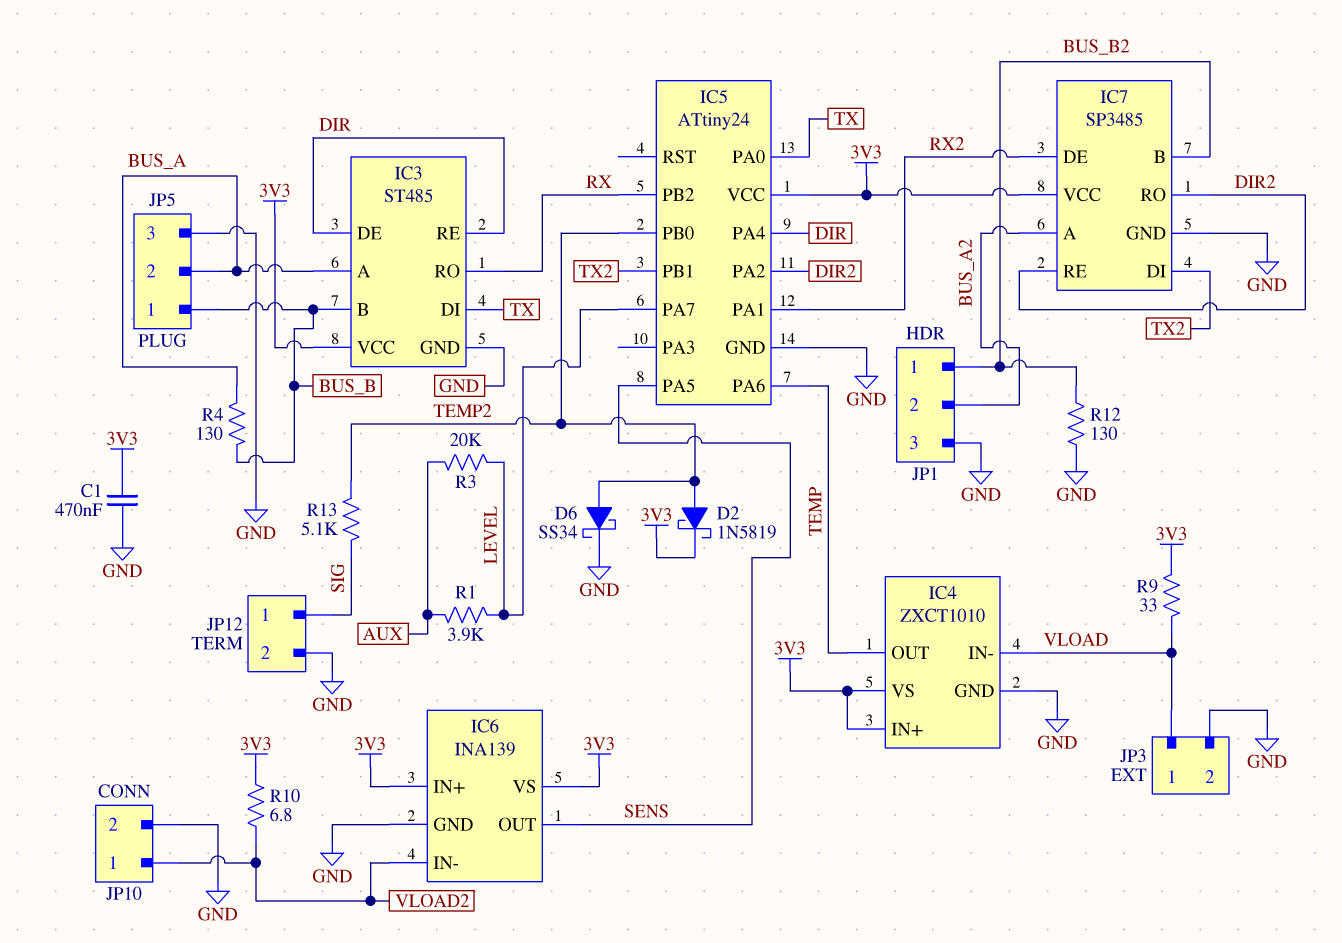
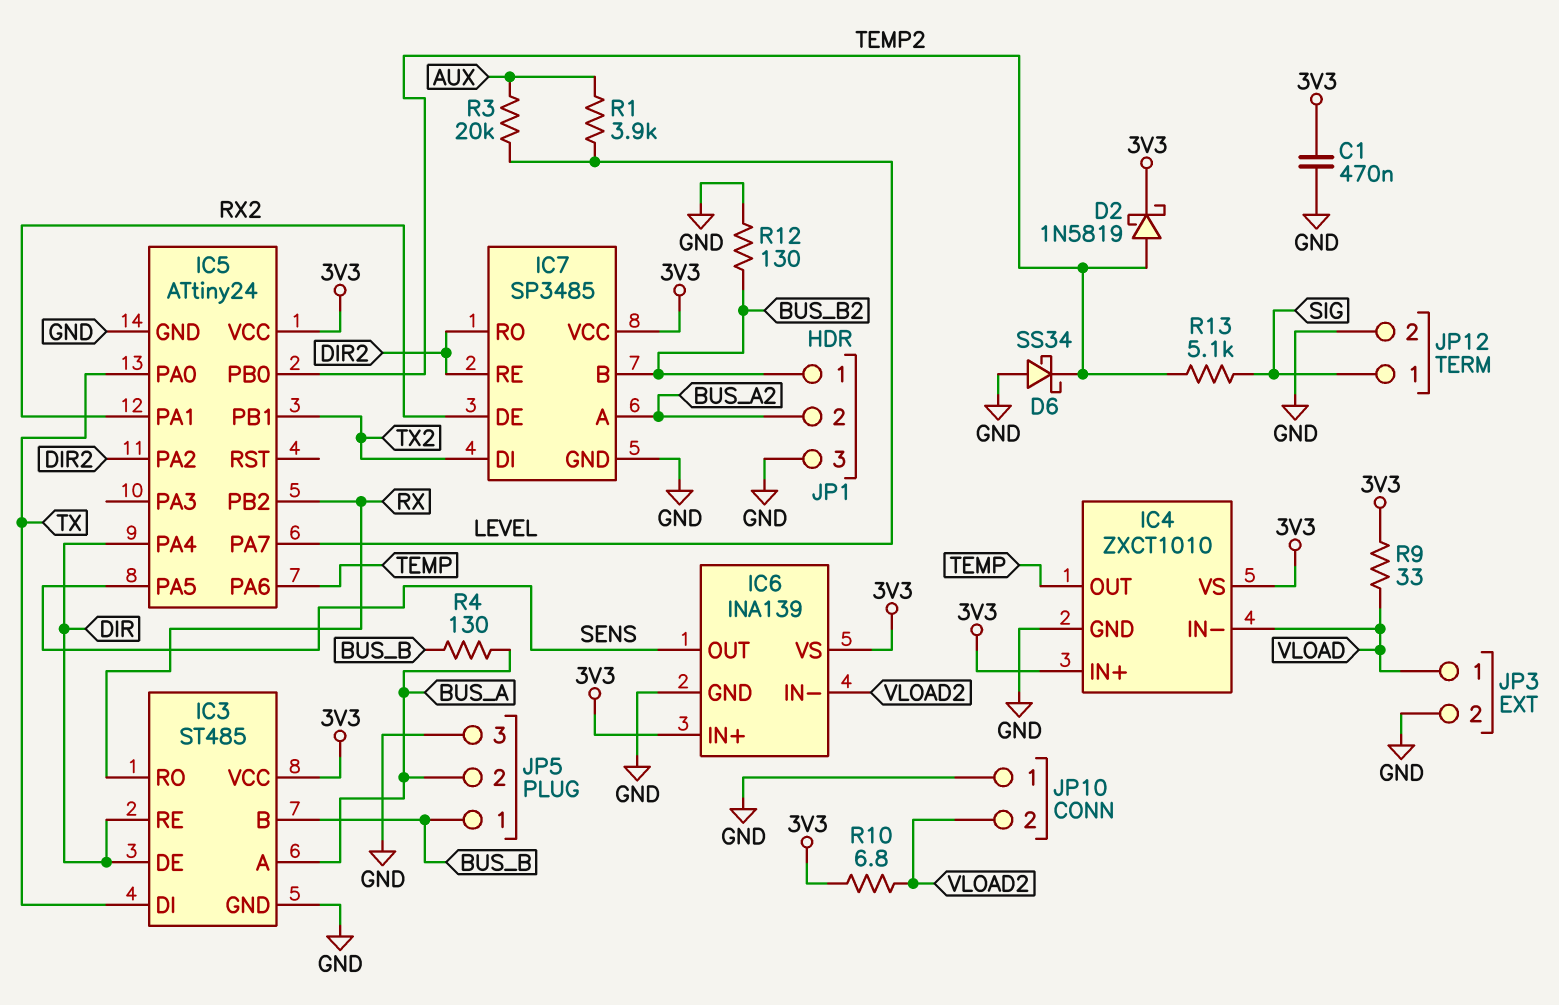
D6: schottky SS34 (A TEMP2, K GND) -> schottky SS34 (A GND, K TEMP2)
JP10 pin 1: VLOAD2 -> GND
JP10 pin 2: GND -> VLOAD2

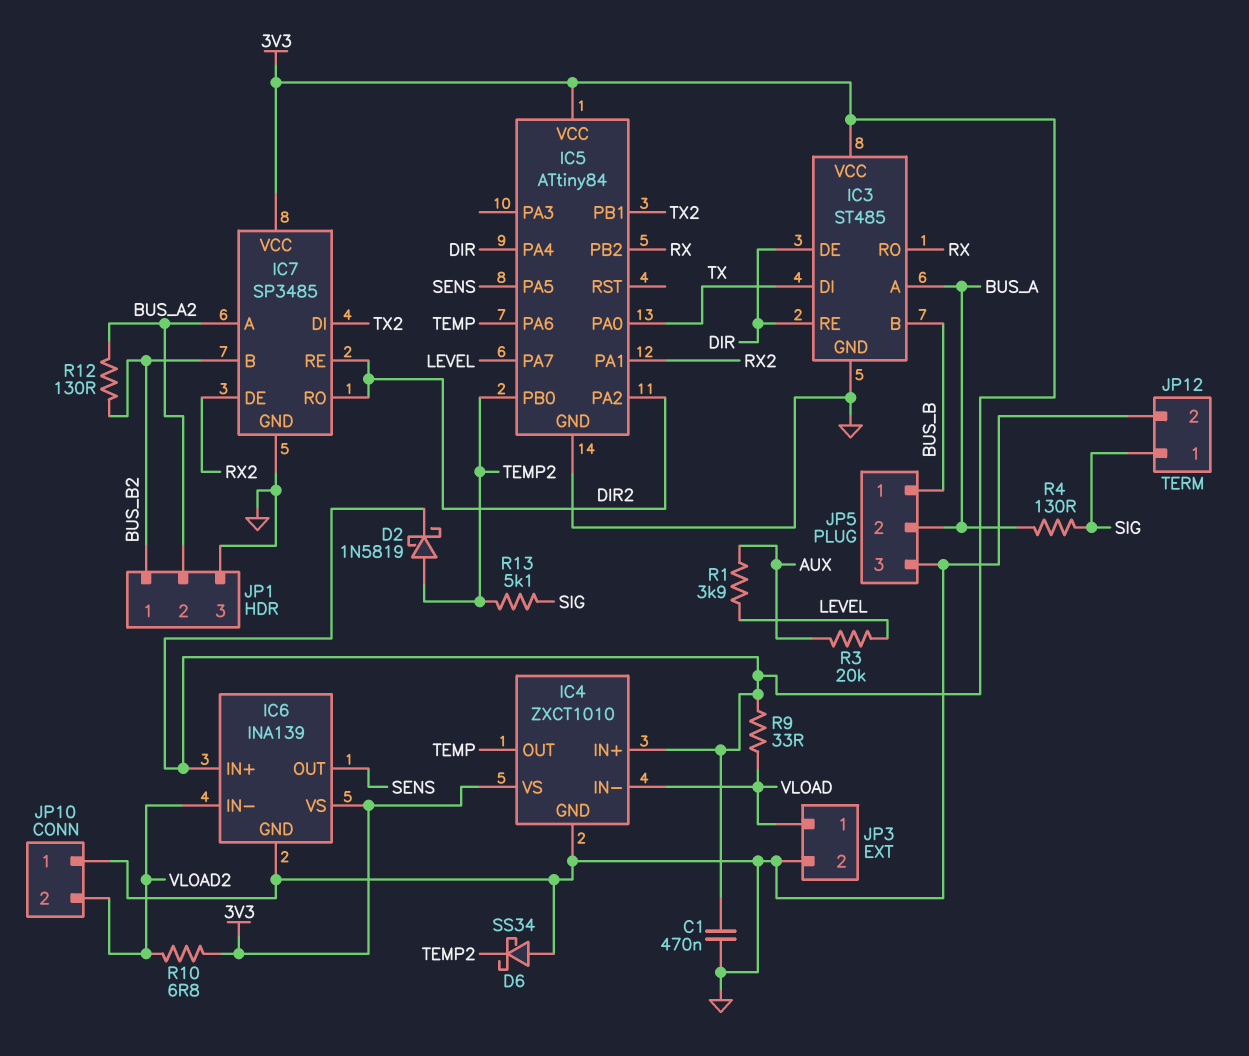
IC5: ATtiny24 -> ATtiny84
R4: 130 (BUS_A, BUS_B) -> 130 (BUS_A, SIG)
R12: 130 (BUS_B2, GND) -> 130 (BUS_A2, BUS_B2)

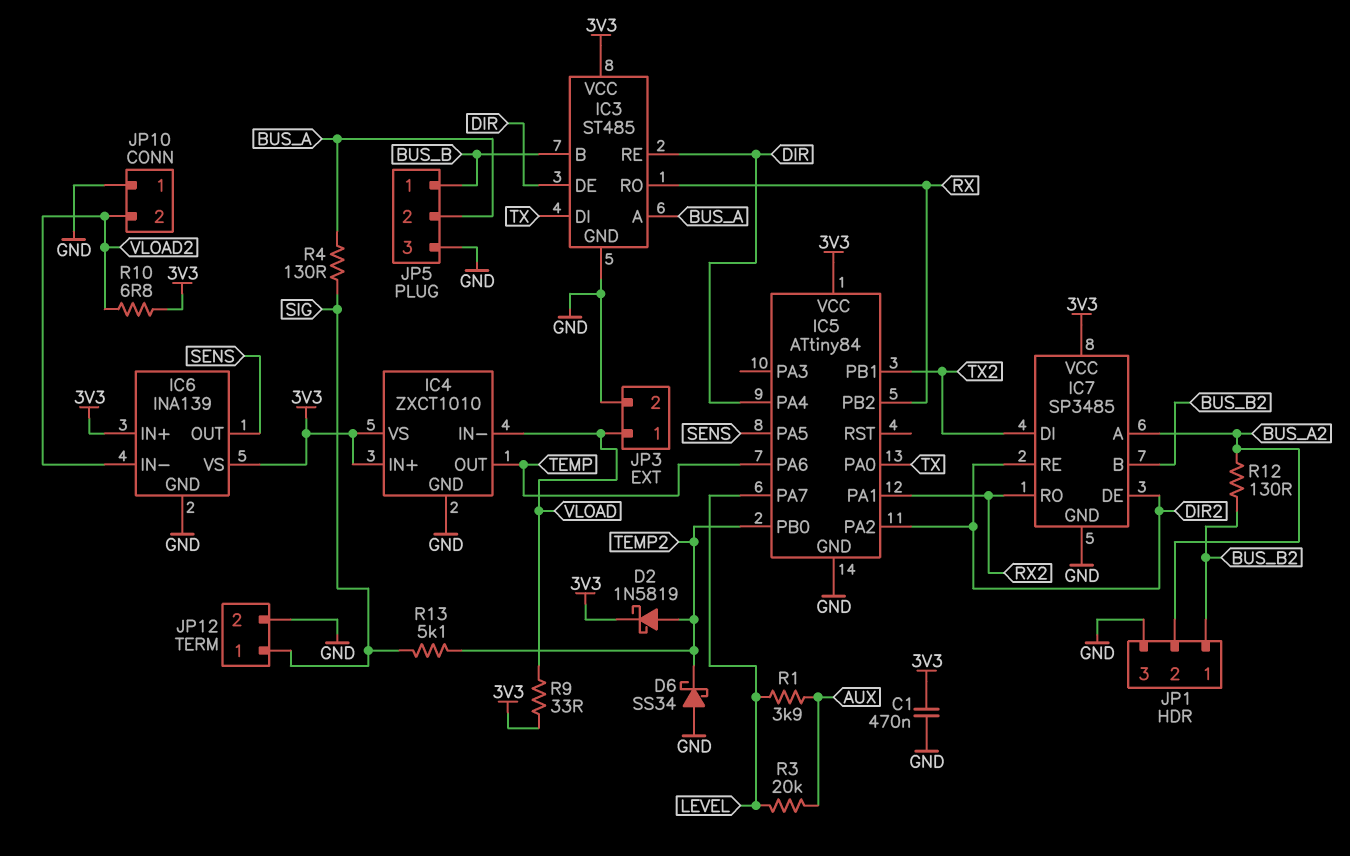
IC7 pin DE: RX2 -> DIR2
IC7 pin RO: DIR2 -> RX2

